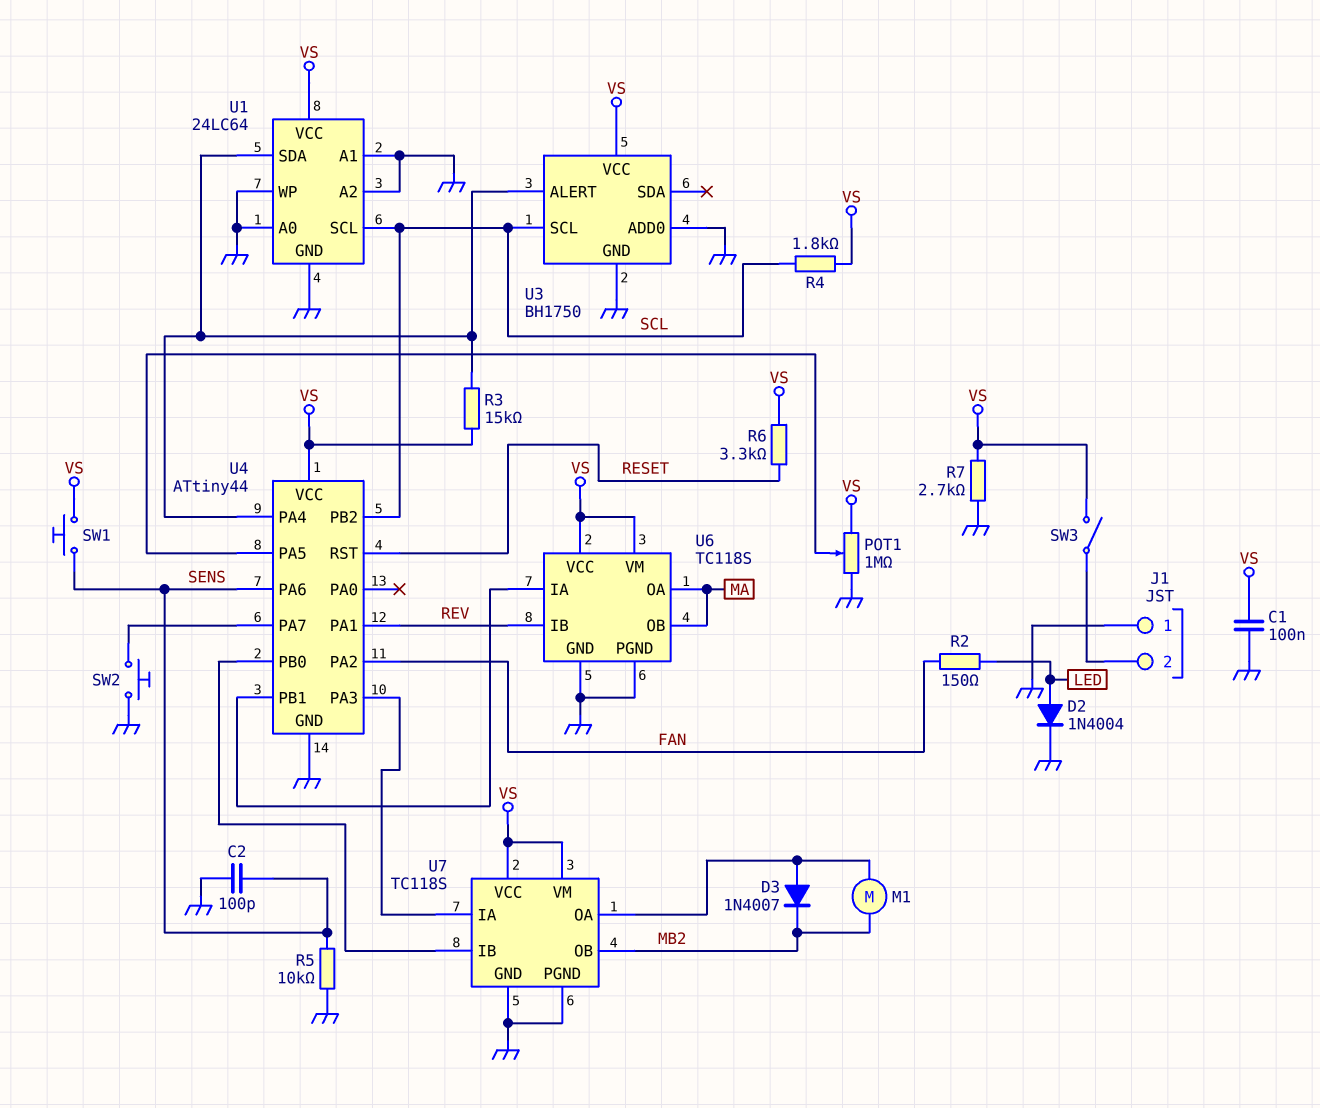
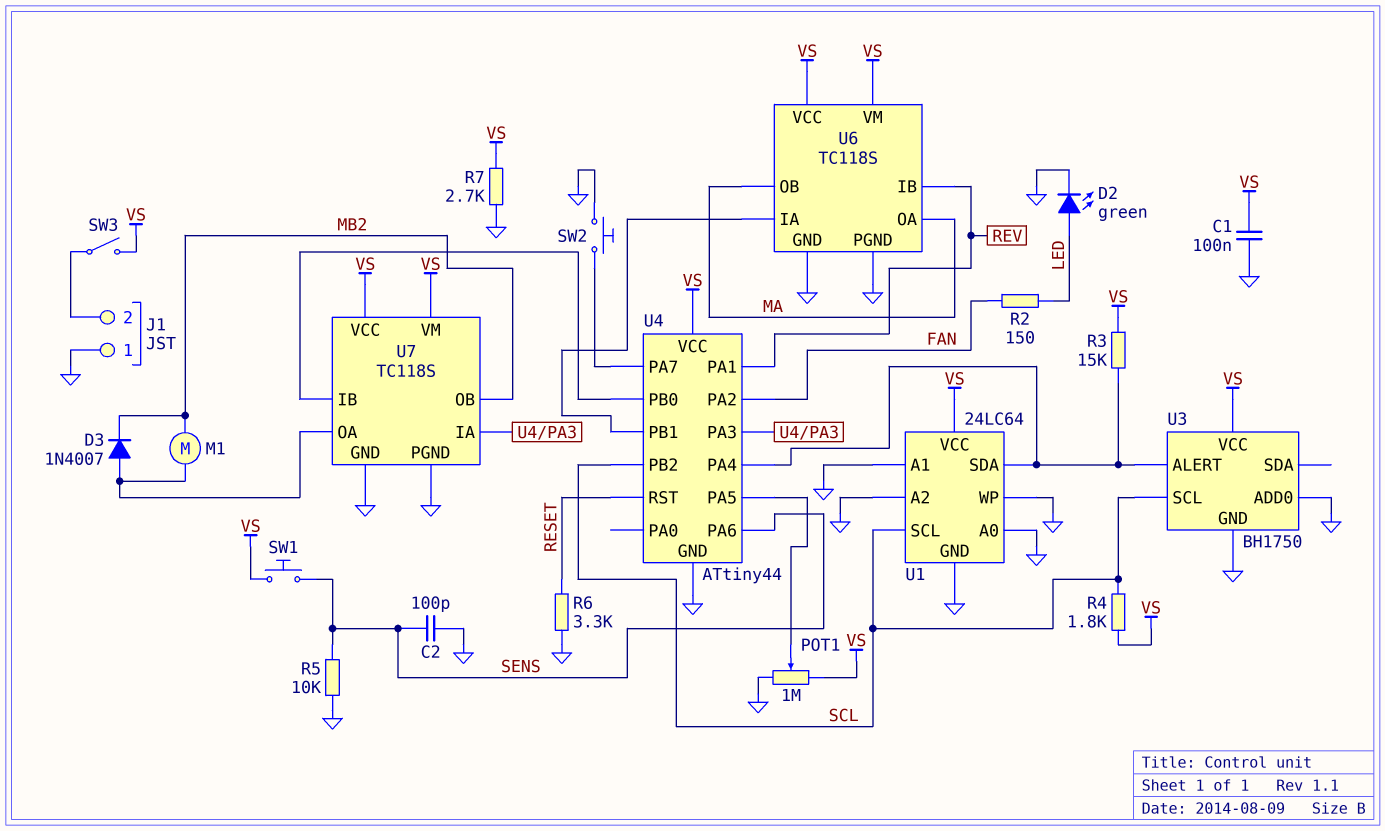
D2: diode 1N4004 (A LED, K GND) -> LED green (A LED, K GND)
R6: 3.3k (RESET, VS) -> 3.3k (GND, RESET)

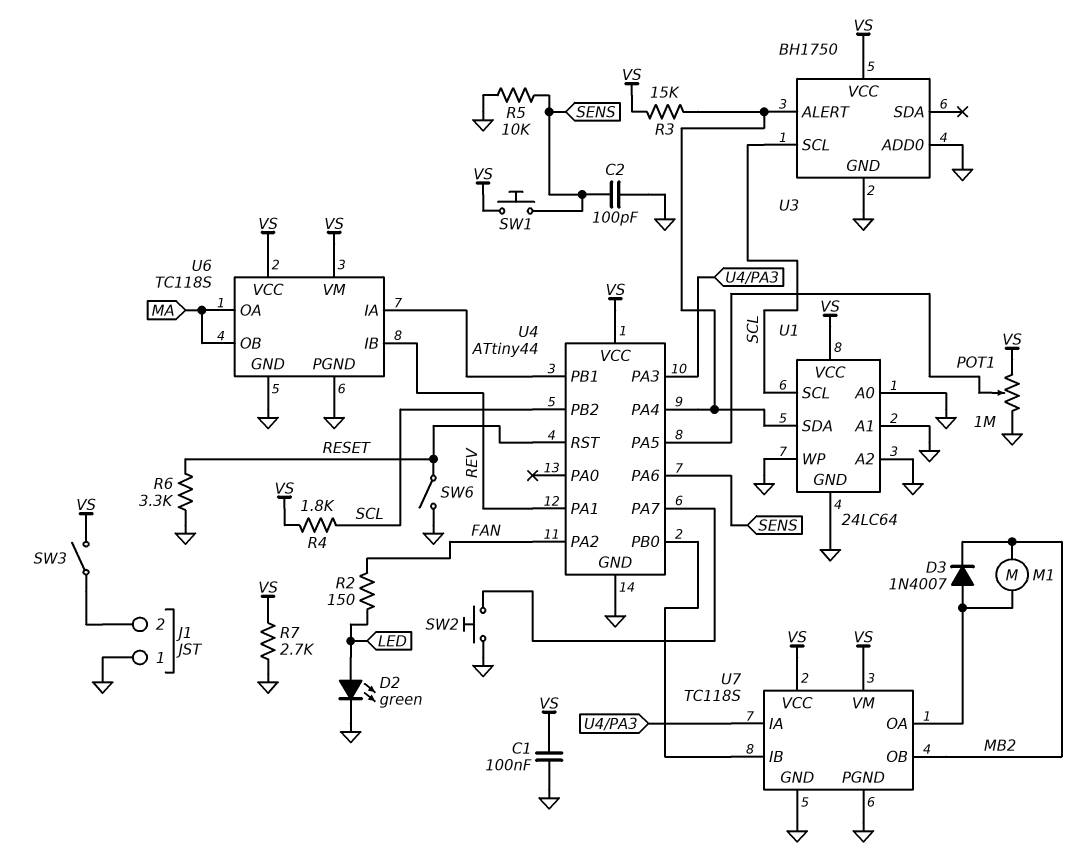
SW6: none -> switch (GND, RESET)

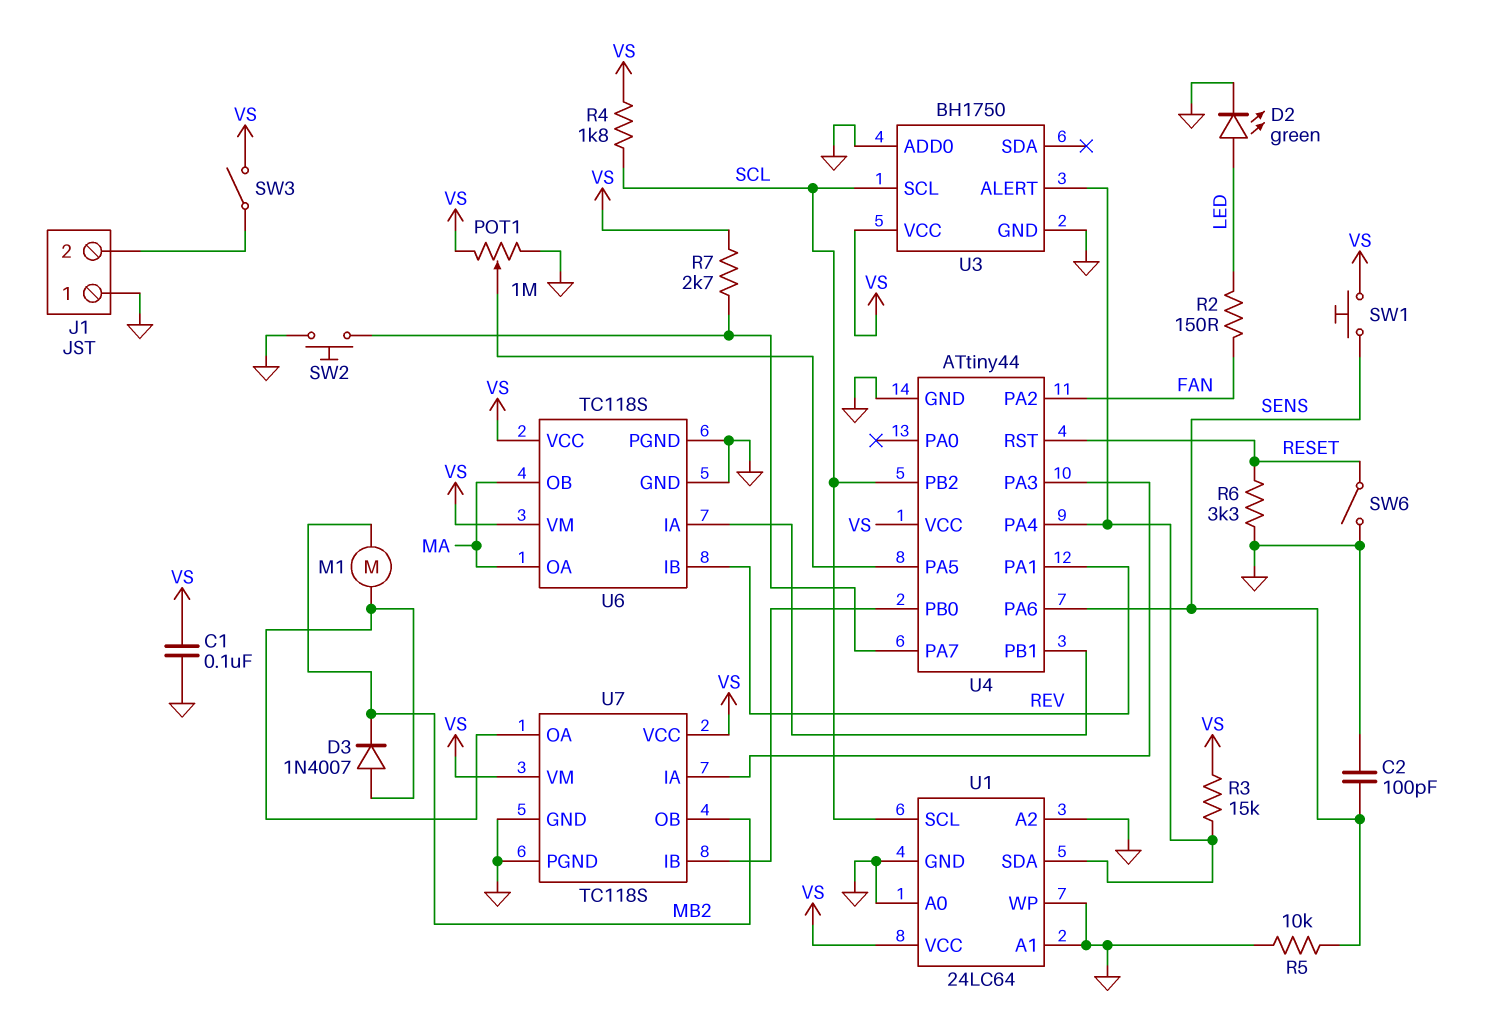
R7: 2.7k (GND, VS) -> 2.7k (U4/PA7, VS)

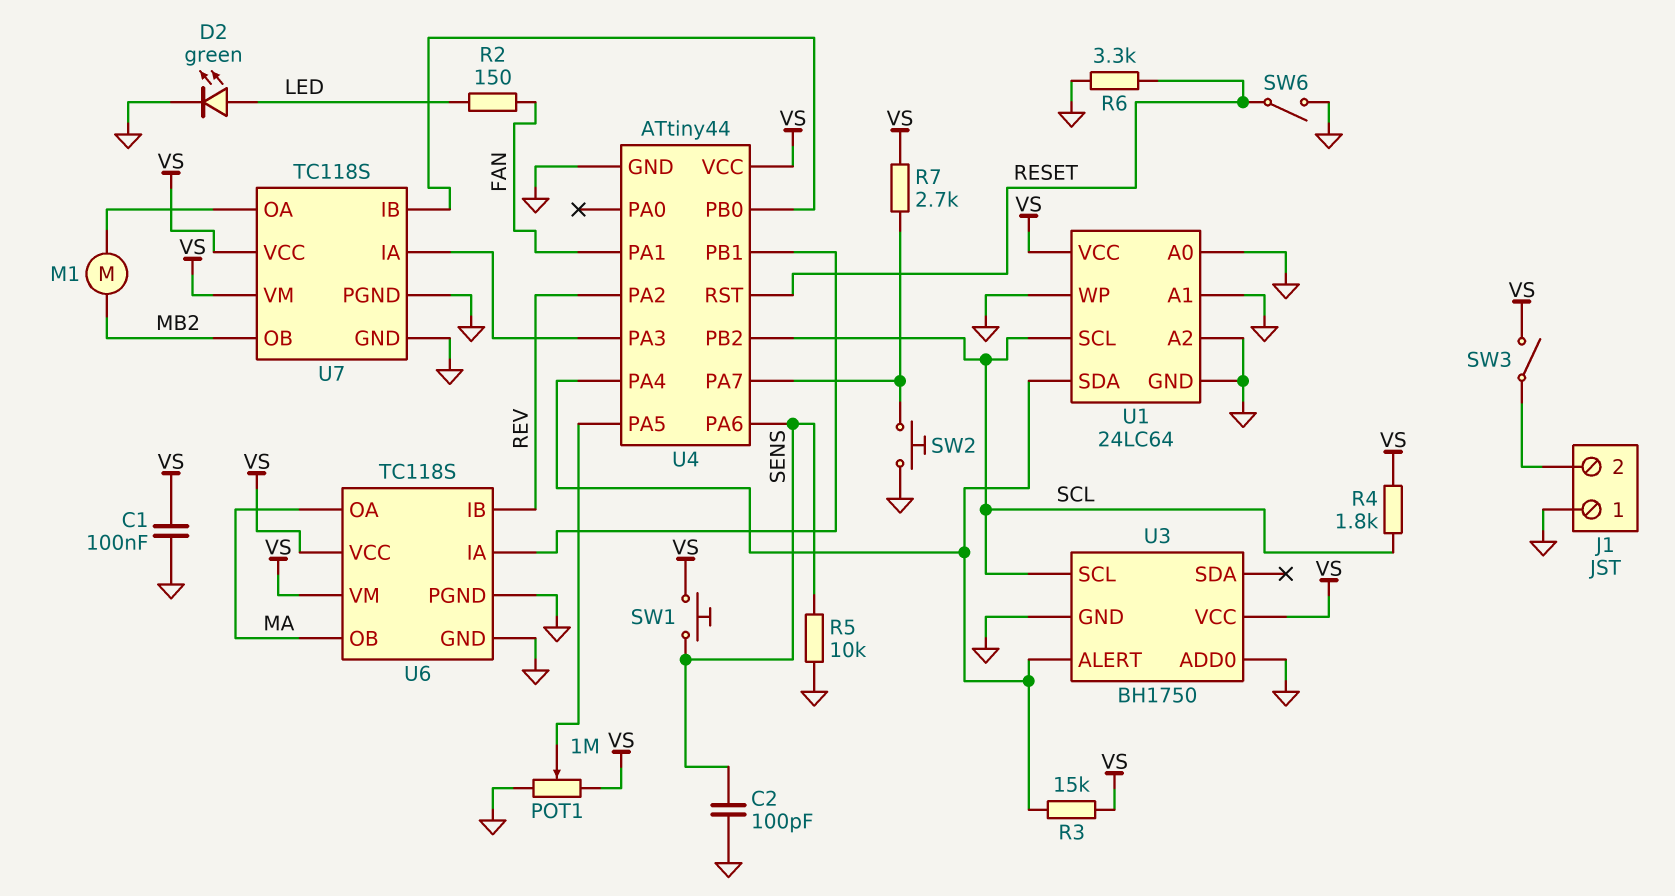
D3: diode 1N4007 (A U7/OA, K MB2) -> none
U4 pin PA1: REV -> FAN
U4 pin PA2: FAN -> REV

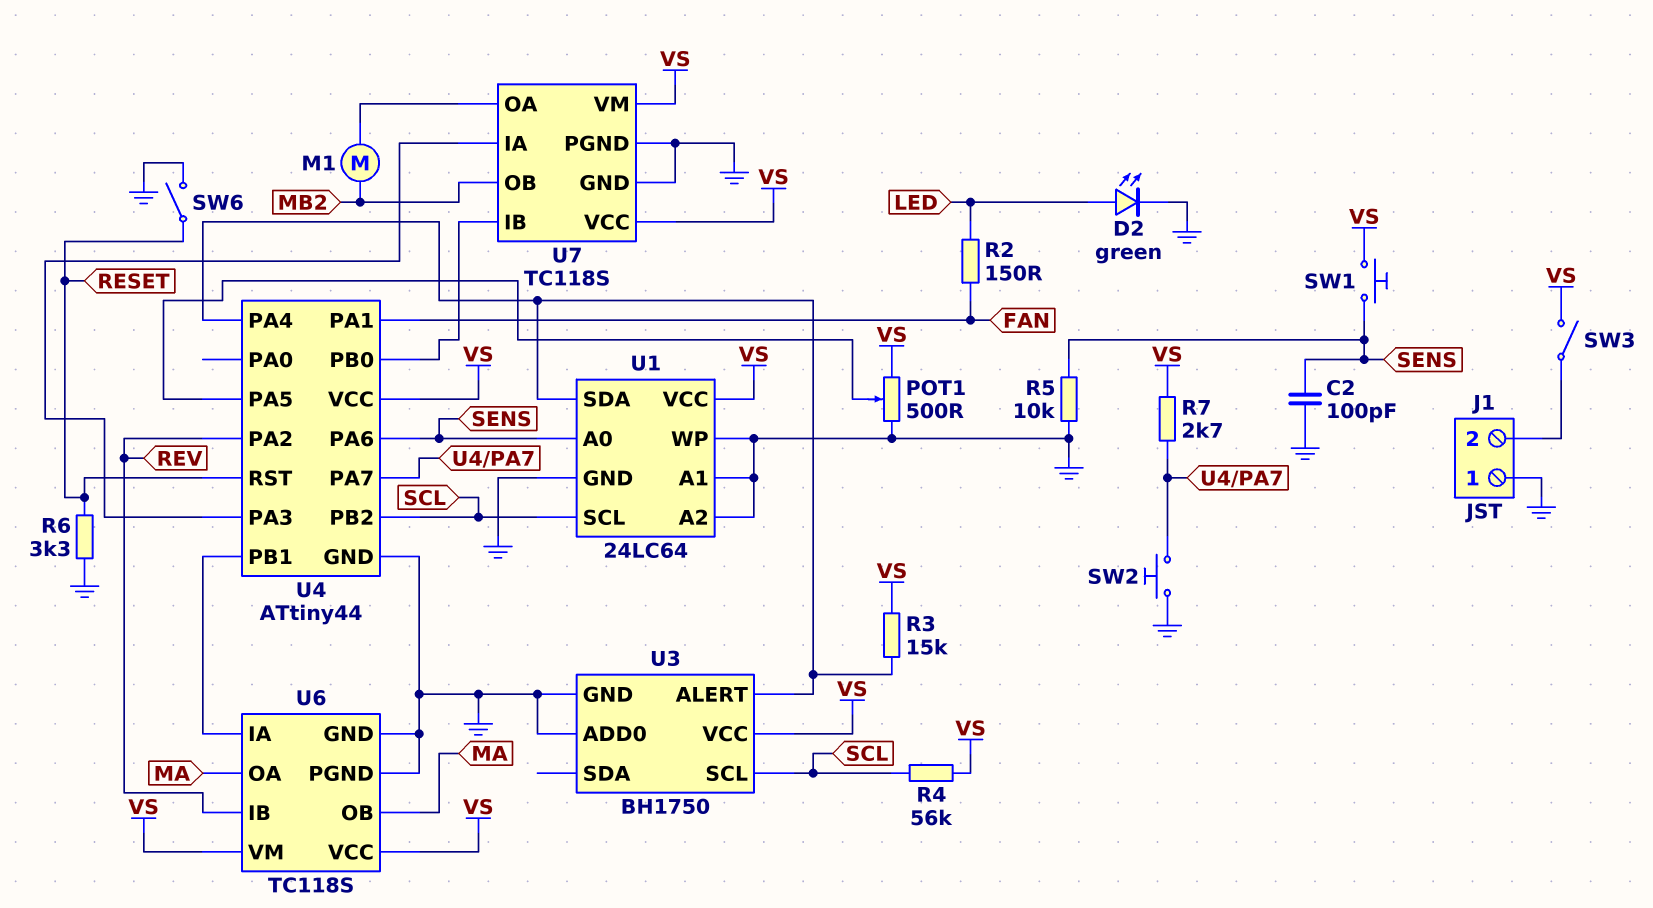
C1: 100nF (GND, VS) -> none
POT1: 1M (GND, VS, wiper U4/PA5) -> 500 (GND, VS, wiper U4/PA5)
R4: 1.8k (SCL, VS) -> 56k (SCL, VS)
U1 pin A0: GND -> SENS

